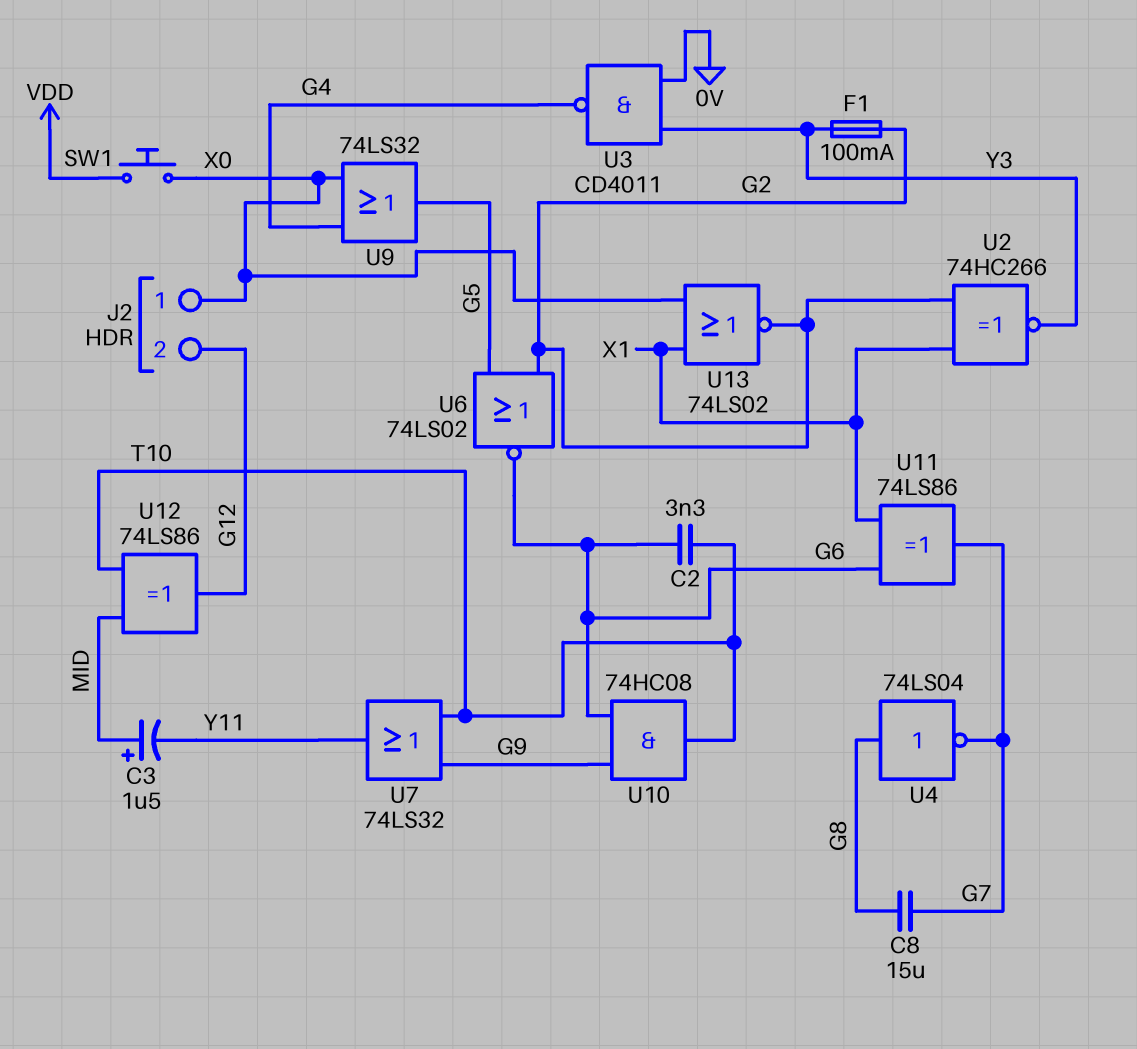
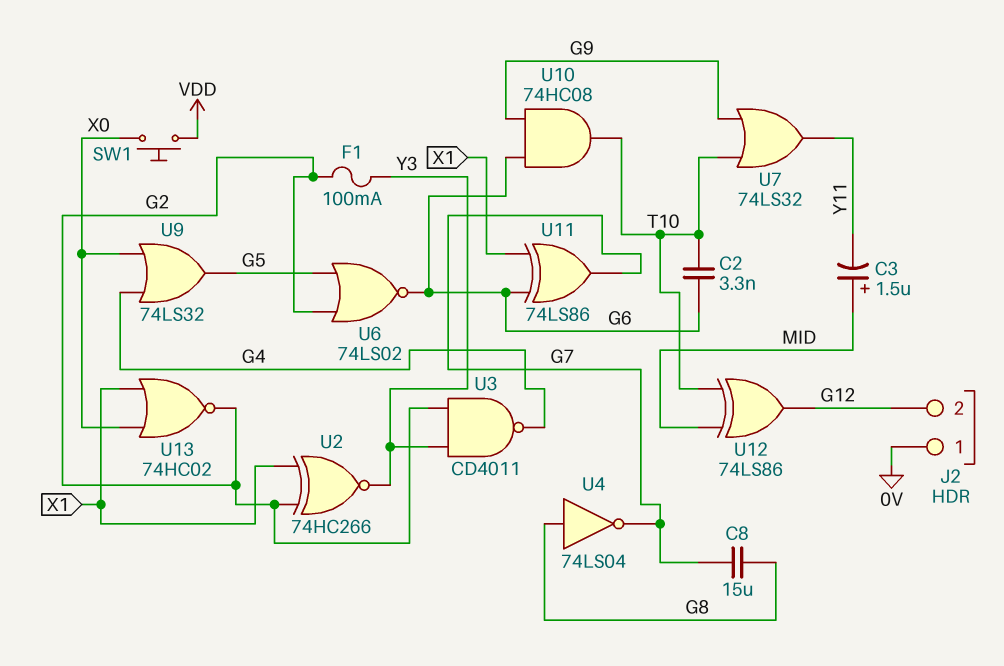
J2 pin 1: X0 -> 0V
U3: NAND CD4011 (in 0V, in Y3, out G4) -> NAND CD4011 (in G2, in Y3, out G4)
U13: NOR 74LS02 (in X0, in X1, out G2) -> NOR 74HC02 (in X0, in X1, out G2)

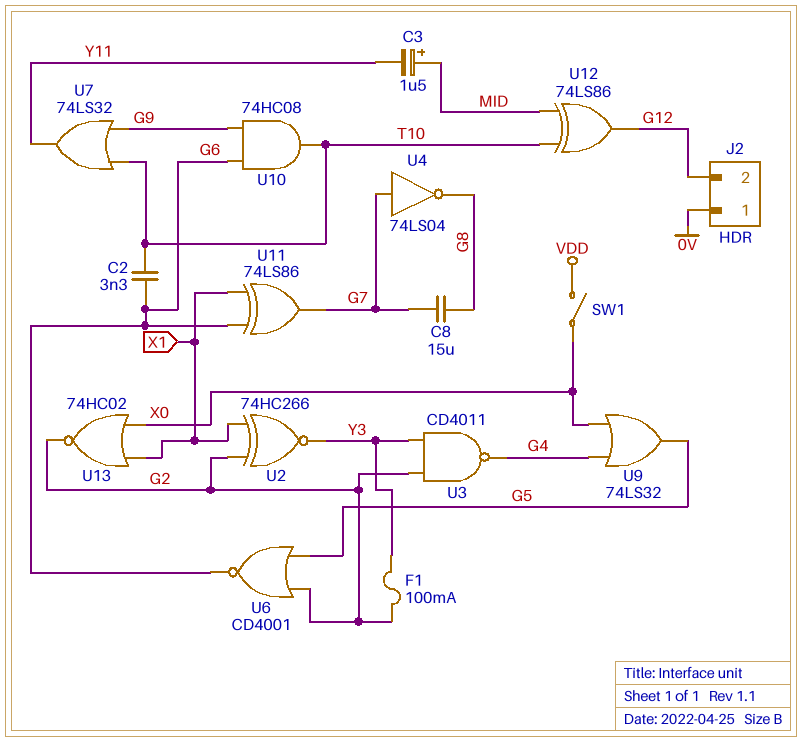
SW1: button (VDD, X0) -> switch (VDD, X0)
U4: NOT 74LS04 (in G8, out G7) -> NOT 74LS04 (in G7, out G8)
U6: NOR 74LS02 (in G2, in G5, out G6) -> NOR CD4001 (in G2, in G5, out G6)

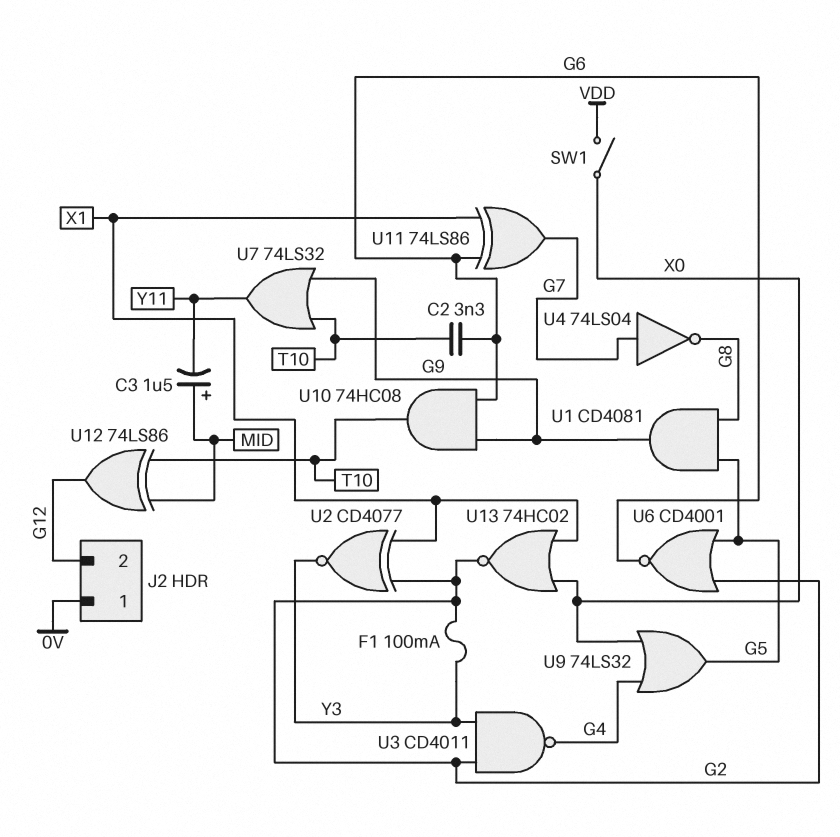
C8: 15uF (G7, G8) -> none
U1: none -> AND CD4081 (in G5, in G8, out G9)
U2: XNOR 74HC266 (in G2, in X1, out Y3) -> XNOR CD4077 (in G2, in X1, out Y3)

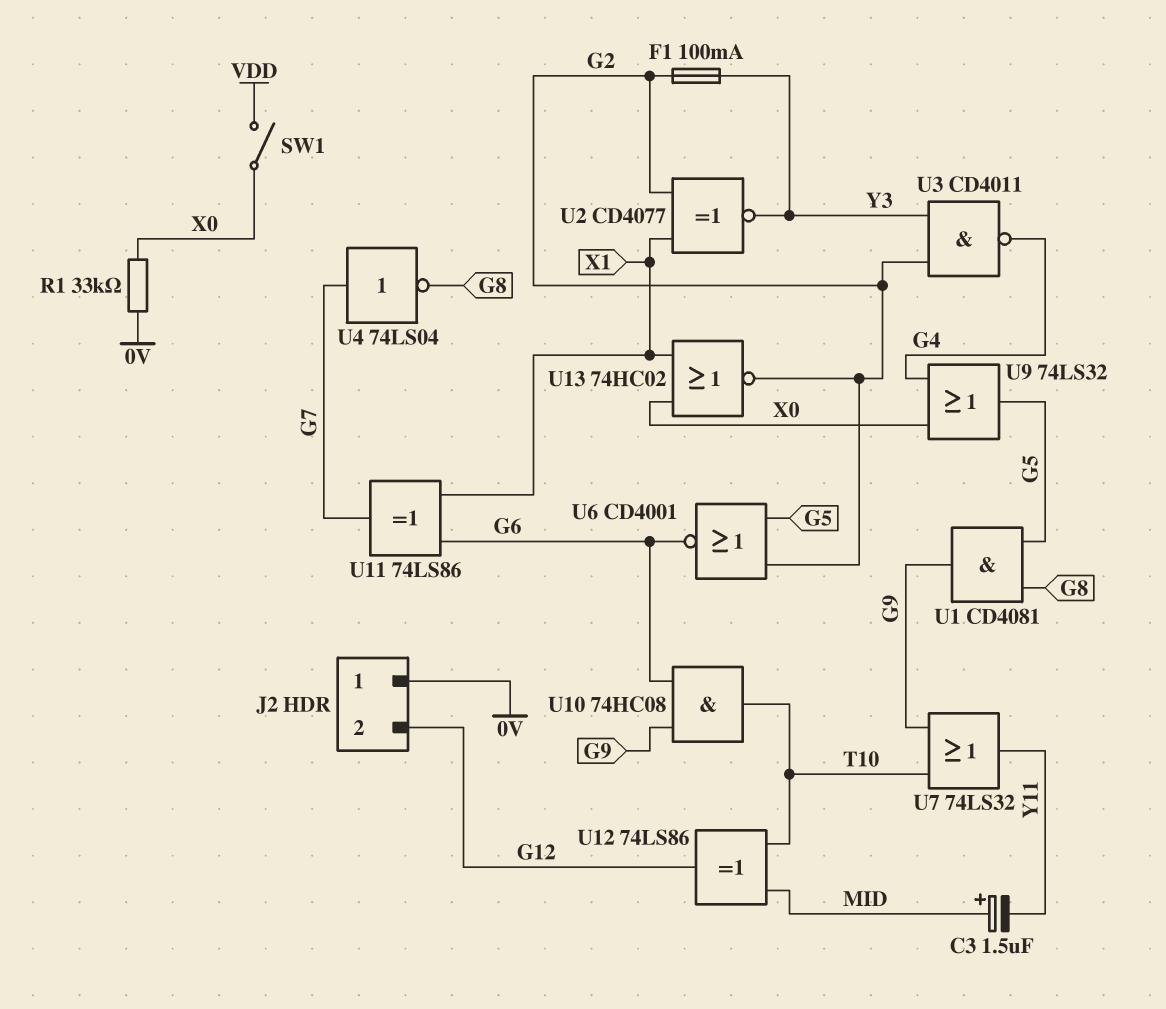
C2: 3.3nF (G6, T10) -> none
R1: none -> 33k (0V, X0)

